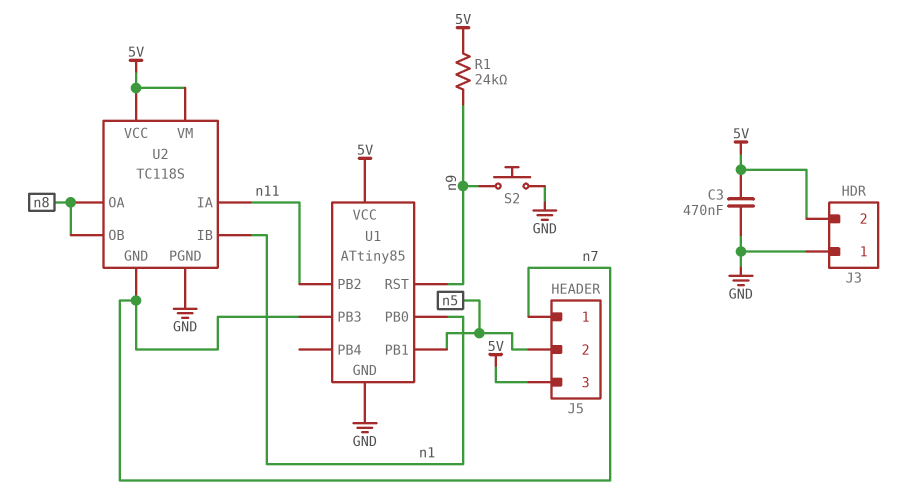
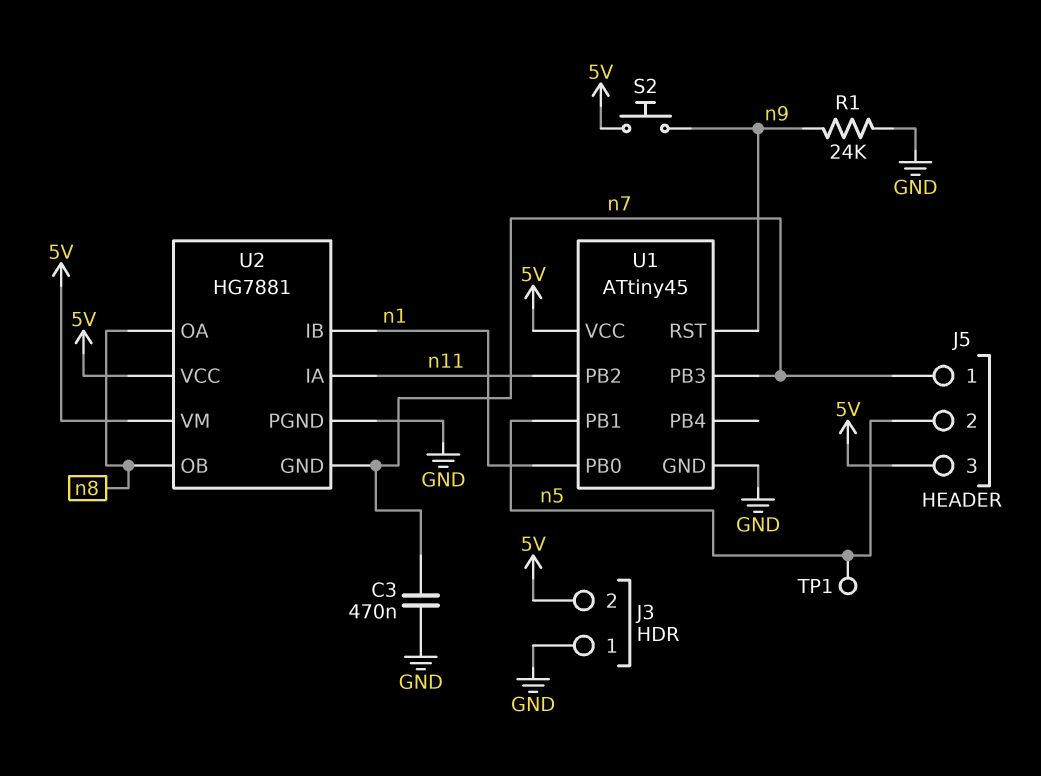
C3: 470nF (5V, GND) -> 470nF (GND, n7)
R1: 24k (5V, n9) -> 24k (GND, n9)
S2: button (GND, n9) -> button (5V, n9)
TP1: none -> test point (n5)
U1: ATtiny85 -> ATtiny45
U2: TC118S -> HG7881

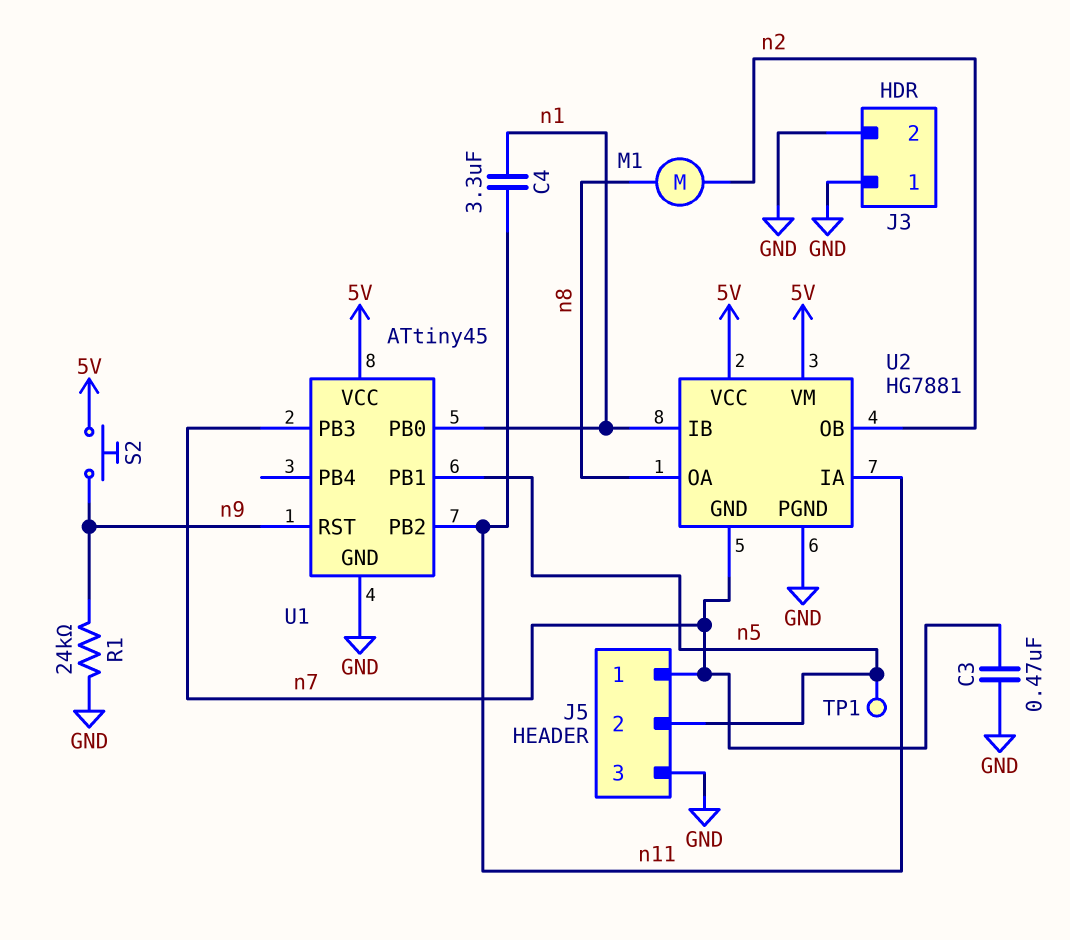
C4: none -> 3.3uF (n1, n11)
J3 pin 2: 5V -> GND
J5 pin 3: 5V -> GND
M1: none -> motor (n2, n8)
U2 pin OB: n8 -> n2

